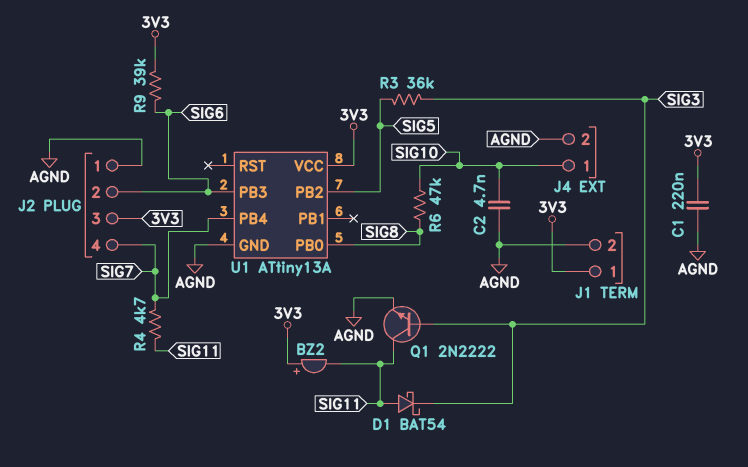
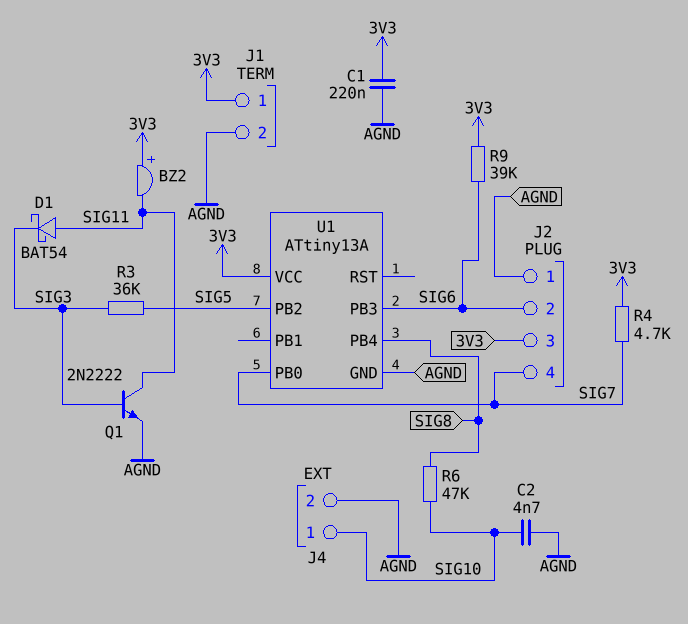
R4: 4.7k (SIG7, SIG11) -> 4.7k (3V3, SIG7)
U1 pin PB0: SIG8 -> SIG7
U1 pin PB4: SIG7 -> SIG8

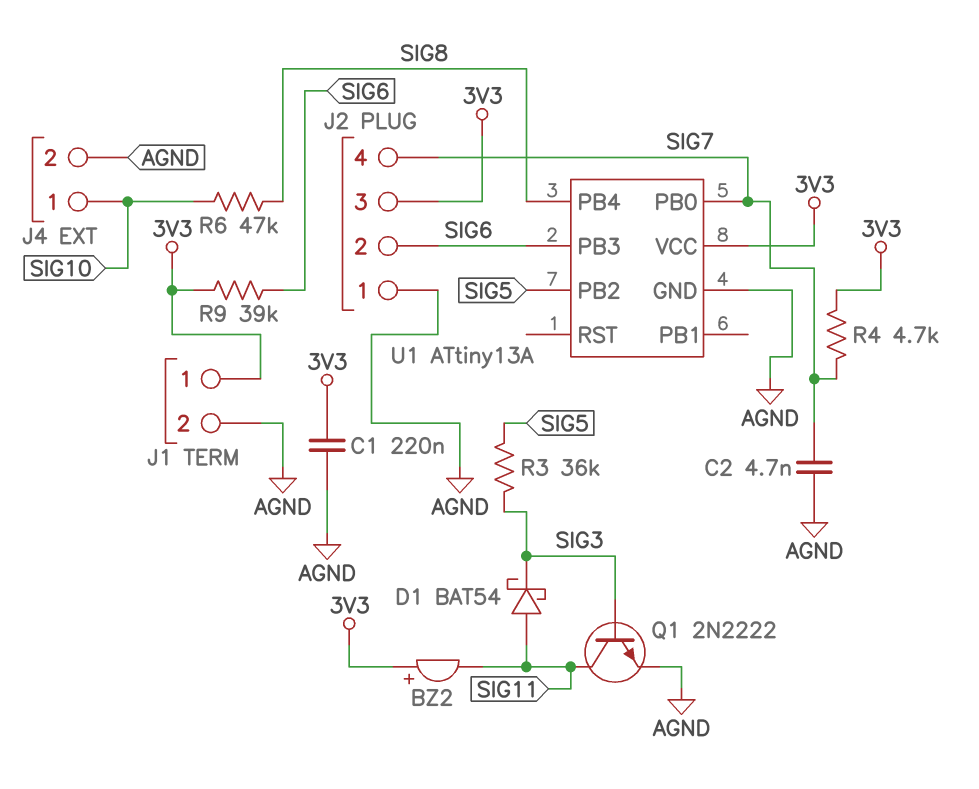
C2: 4.7nF (AGND, SIG10) -> 4.7nF (AGND, SIG7)

